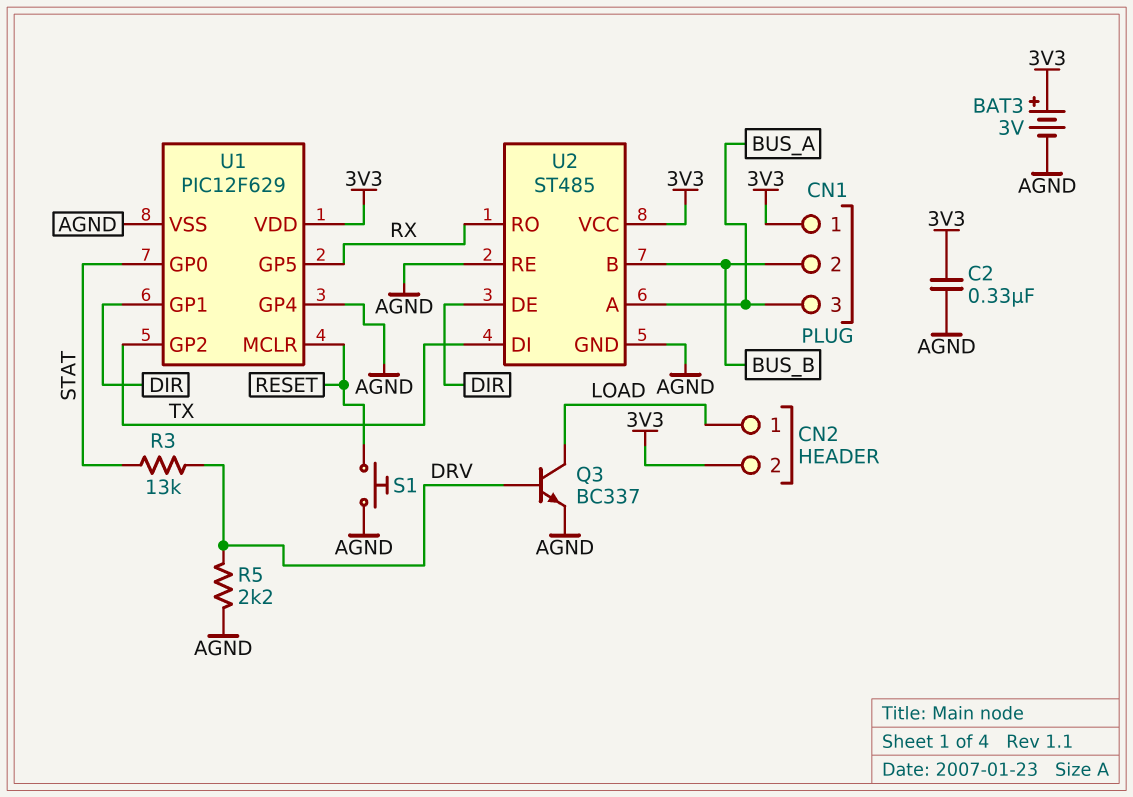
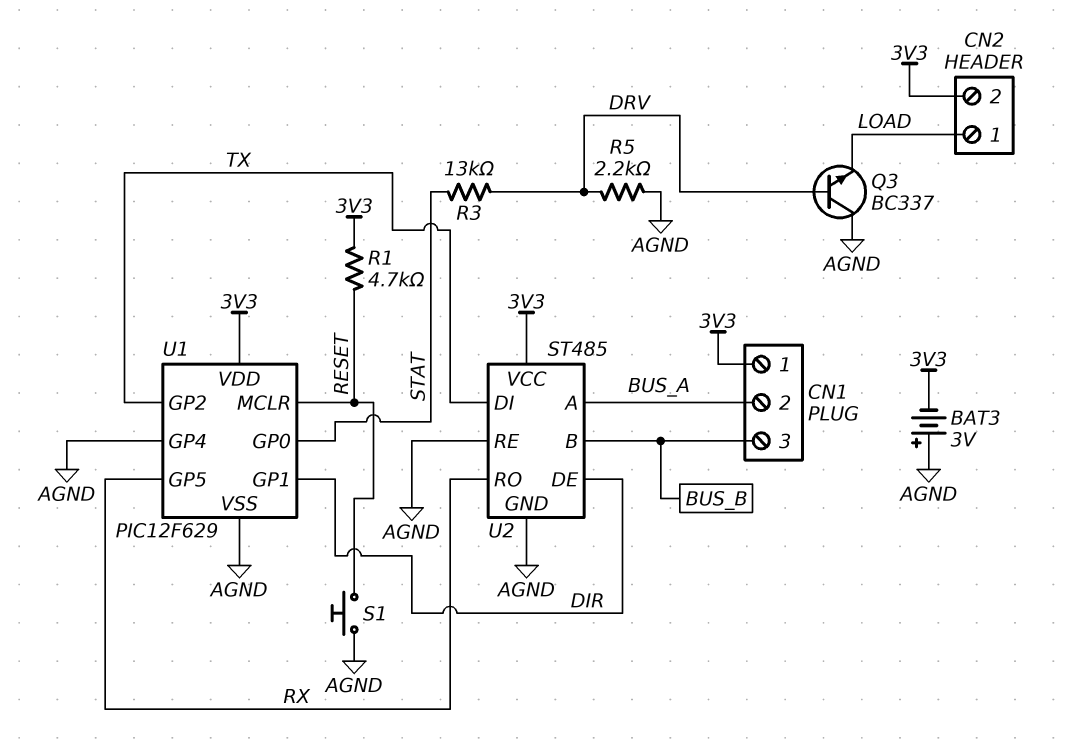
BAT3: 3V (plus 3V3, minus AGND) -> 3V (plus AGND, minus 3V3)
C2: 330nF (3V3, AGND) -> none
CN1 pin 2: BUS_B -> BUS_A
CN1 pin 3: BUS_A -> BUS_B
Q3: NPN BC337 (B DRV, C LOAD, E AGND) -> NPN BC337 (B DRV, C AGND, E LOAD)
R1: none -> 4.7k (3V3, RESET)

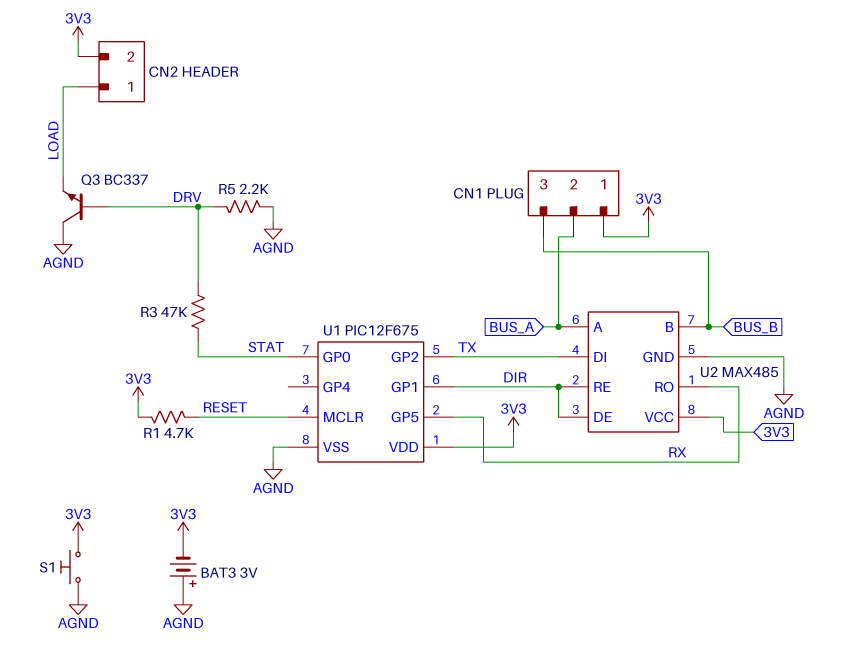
R3: 13k (DRV, STAT) -> 47k (DRV, STAT)
S1: button (AGND, RESET) -> button (3V3, AGND)
U1: PIC12F629 -> PIC12F675
U1 pin GP4: AGND -> none
U2: ST485 -> MAX485
U2 pin RE: AGND -> DIR

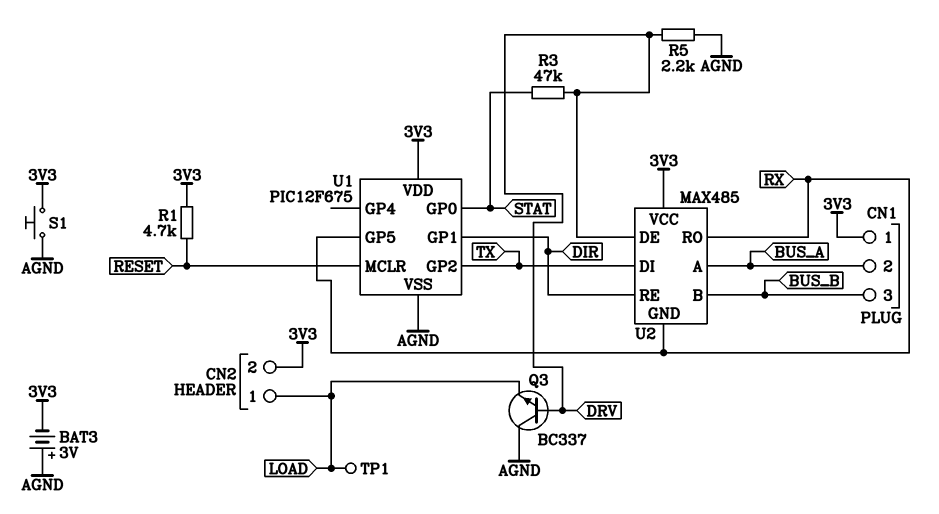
TP1: none -> test point (LOAD)
U2 pin DE: DIR -> DRV
U2 pin GND: AGND -> RX

